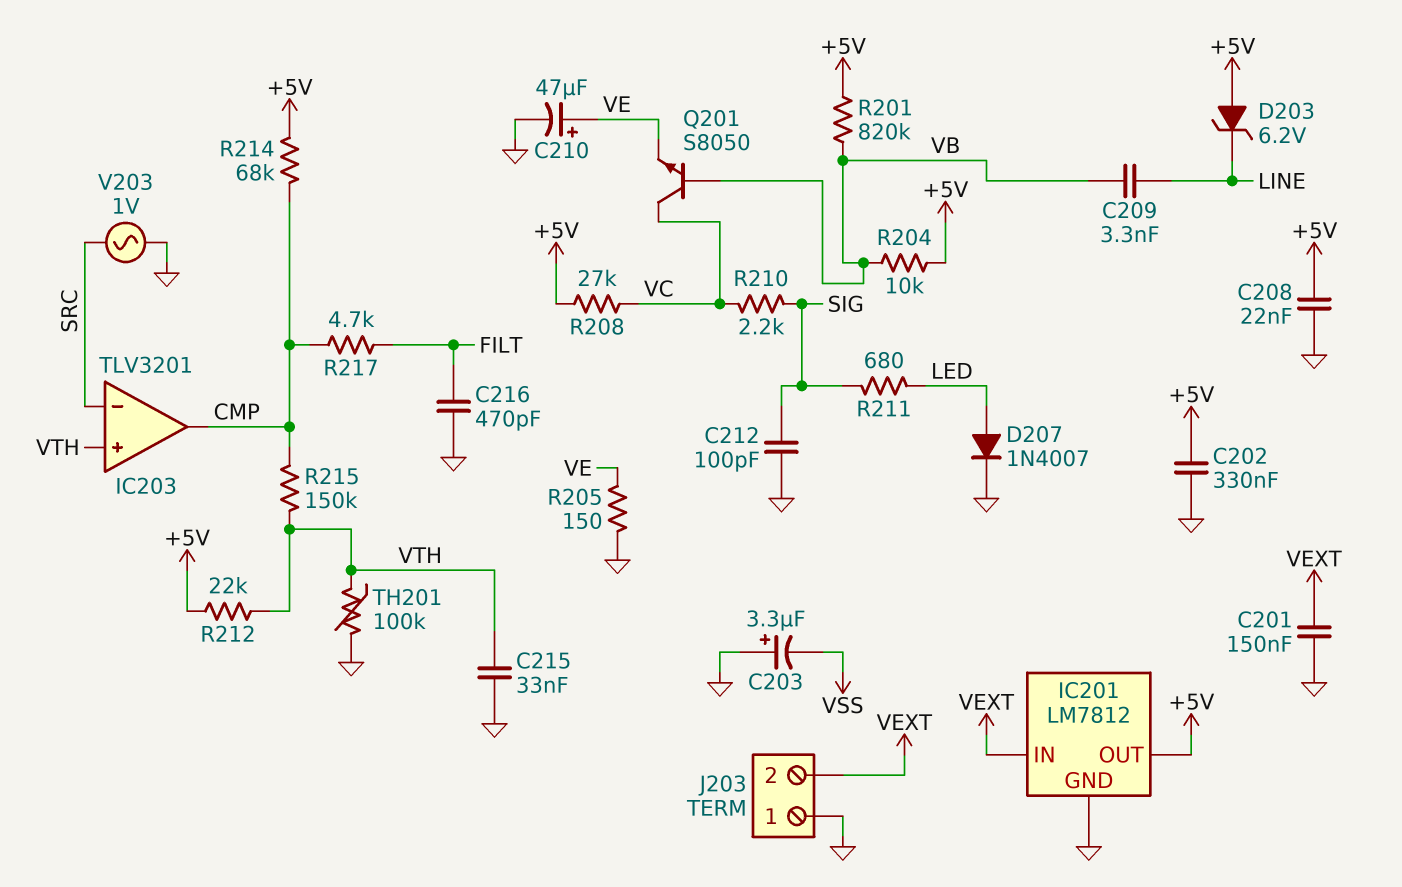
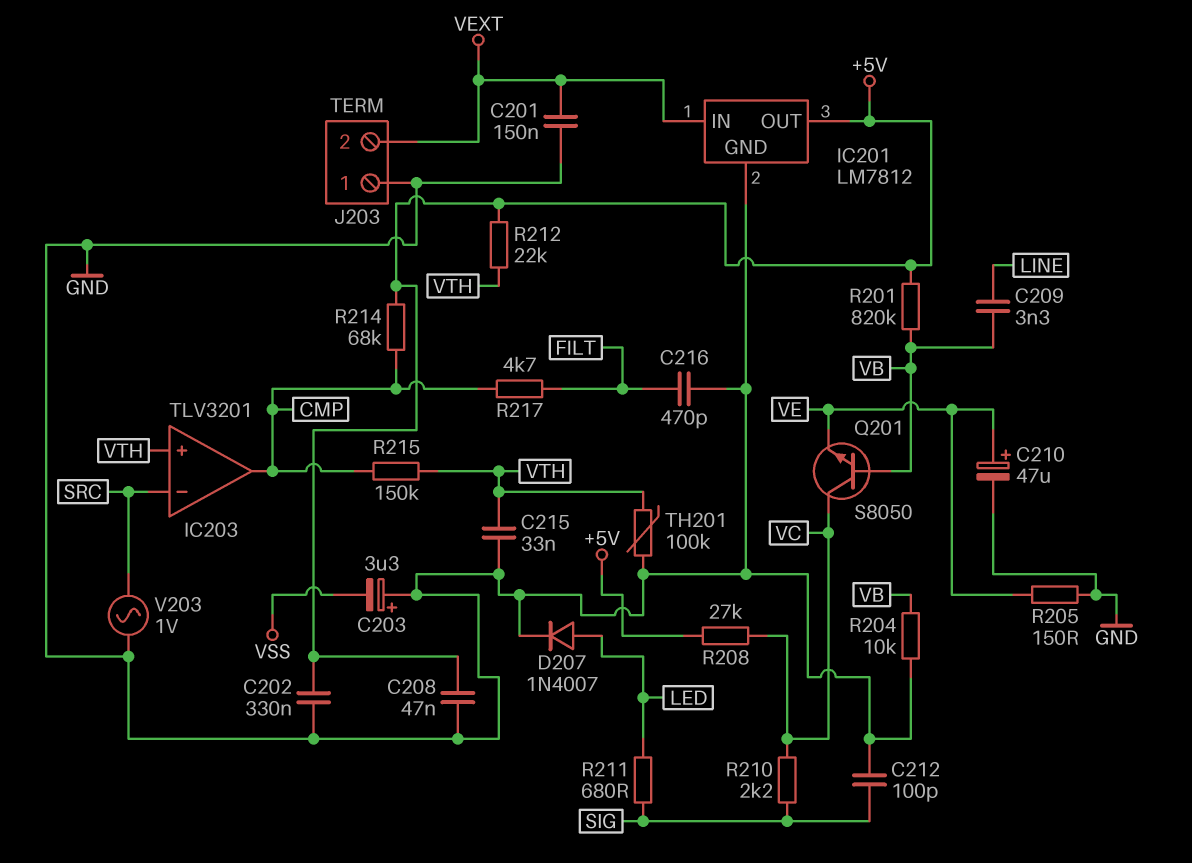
C208: 22nF (+5V, GND) -> 47nF (+5V, GND)
D203: zener 6.2V (A +5V, K LINE) -> none
R204: 10k (+5V, VB) -> 10k (GND, VB)

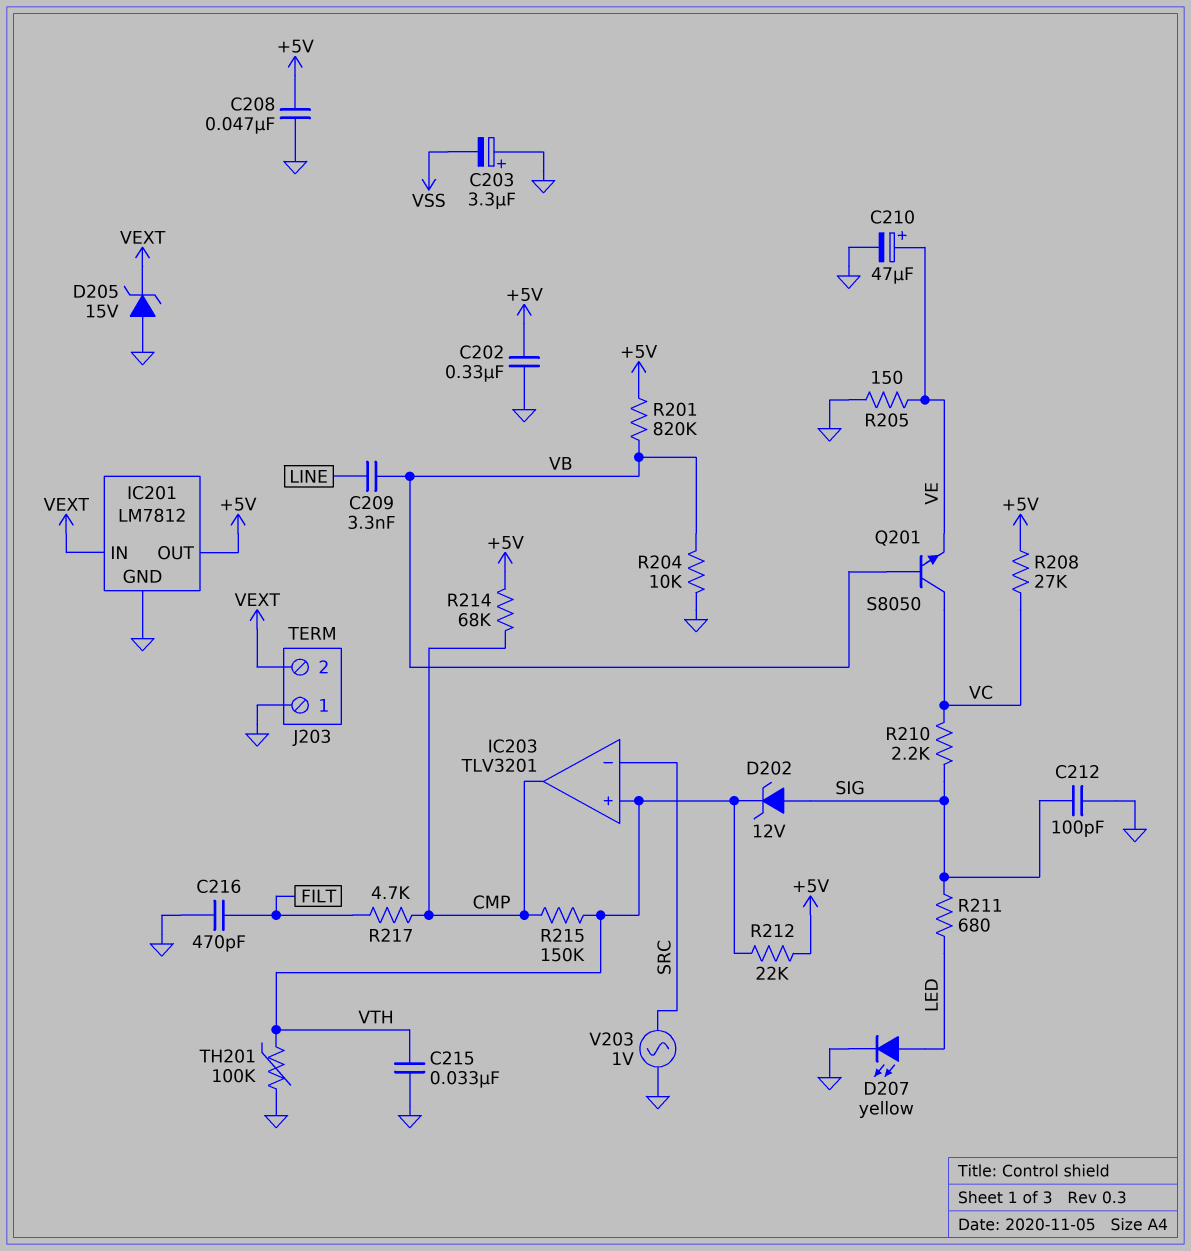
C201: 150nF (GND, VEXT) -> none
D202: none -> zener 12V (A SIG, K VTH)
D205: none -> zener 15V (A GND, K VEXT)
D207: diode 1N4007 (A LED, K GND) -> LED yellow (A LED, K GND)

